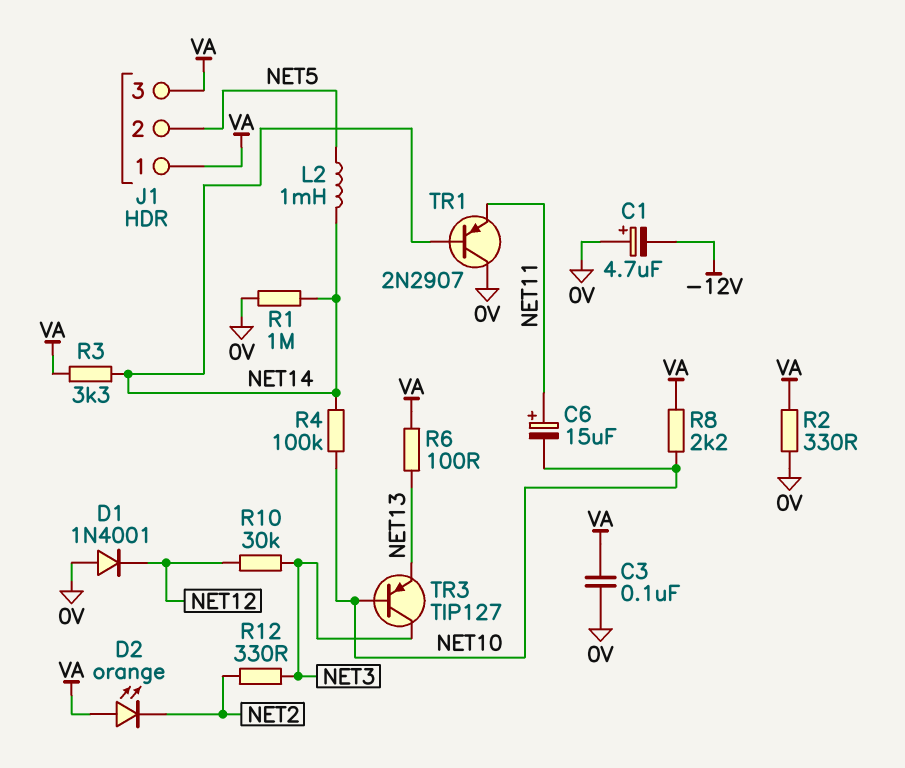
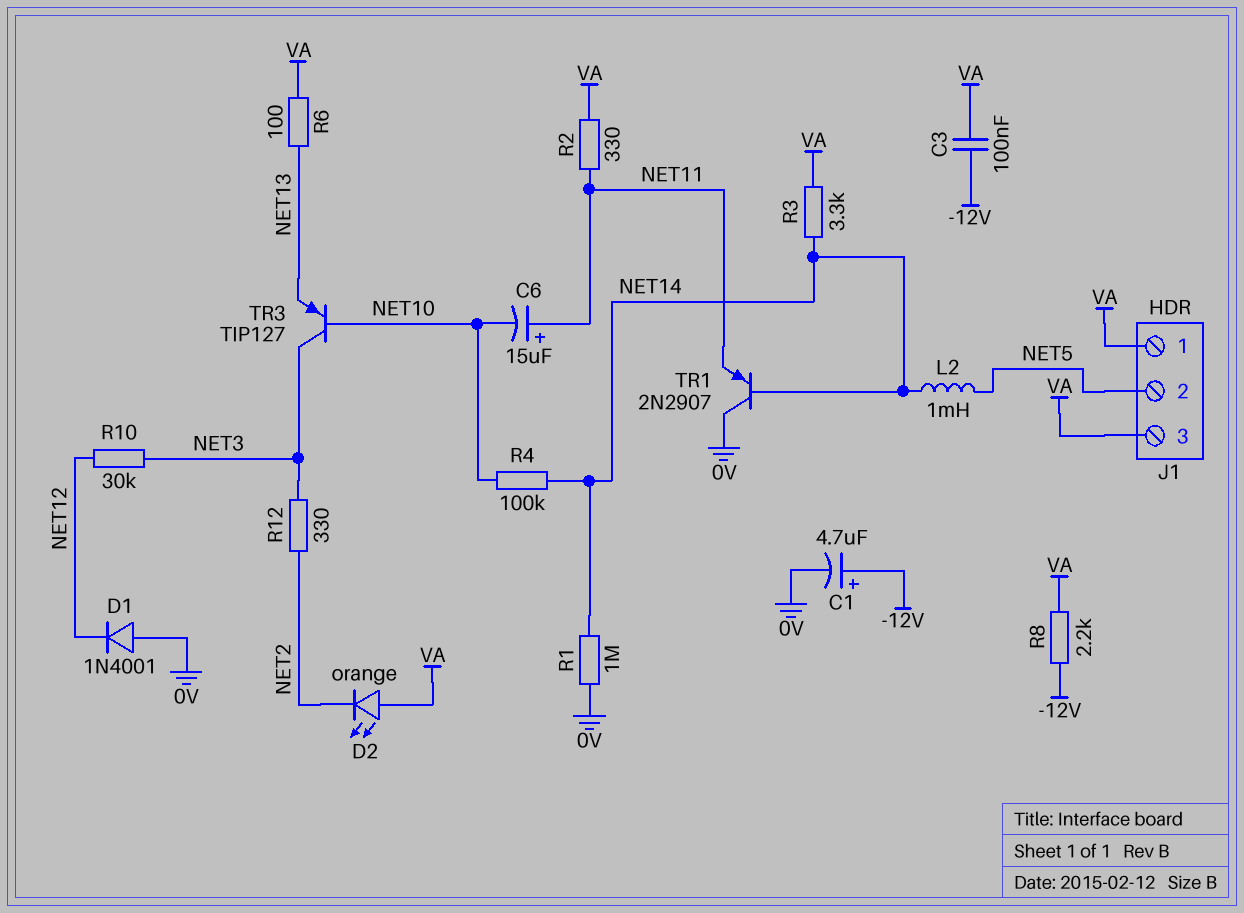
C1: 4.7uF (plus 0V, minus -12V) -> 4.7uF (plus -12V, minus 0V)
C3: 100nF (0V, VA) -> 100nF (-12V, VA)
R2: 330 (0V, VA) -> 330 (NET11, VA)
R8: 2.2k (NET10, VA) -> 2.2k (-12V, VA)

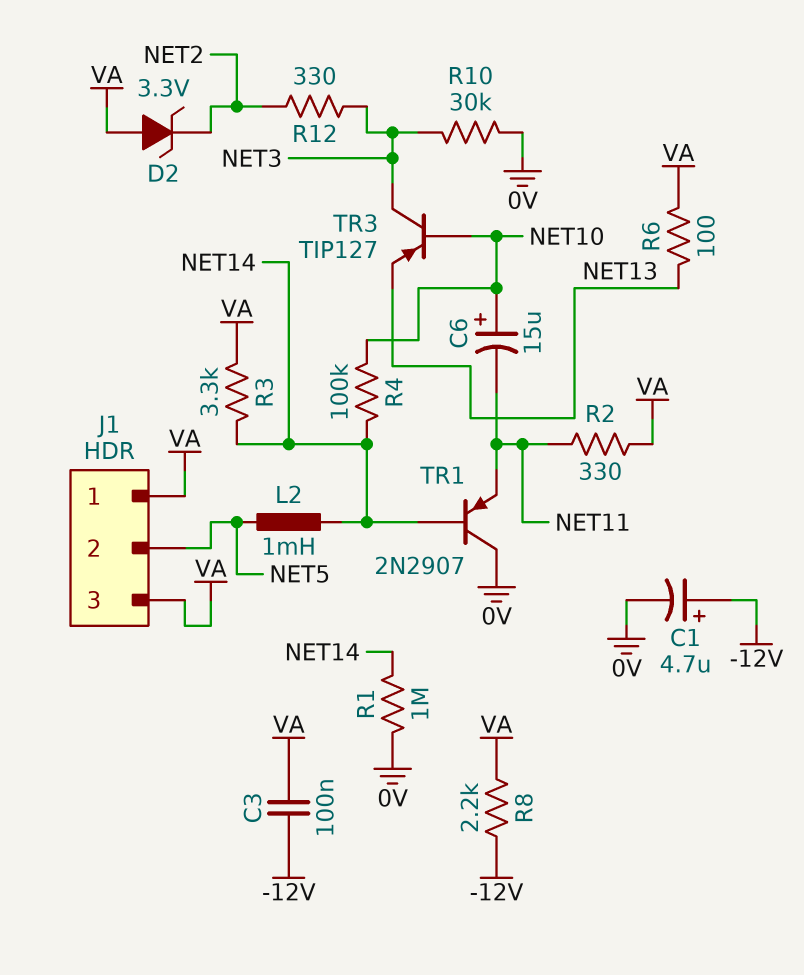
C6: 15uF (plus NET11, minus NET10) -> 15uF (plus NET10, minus NET11)
D1: diode 1N4001 (A 0V, K NET12) -> none
D2: LED orange (A VA, K NET2) -> zener 3.3V (A VA, K NET2)
R10: 30k (NET3, NET12) -> 30k (0V, NET3)

